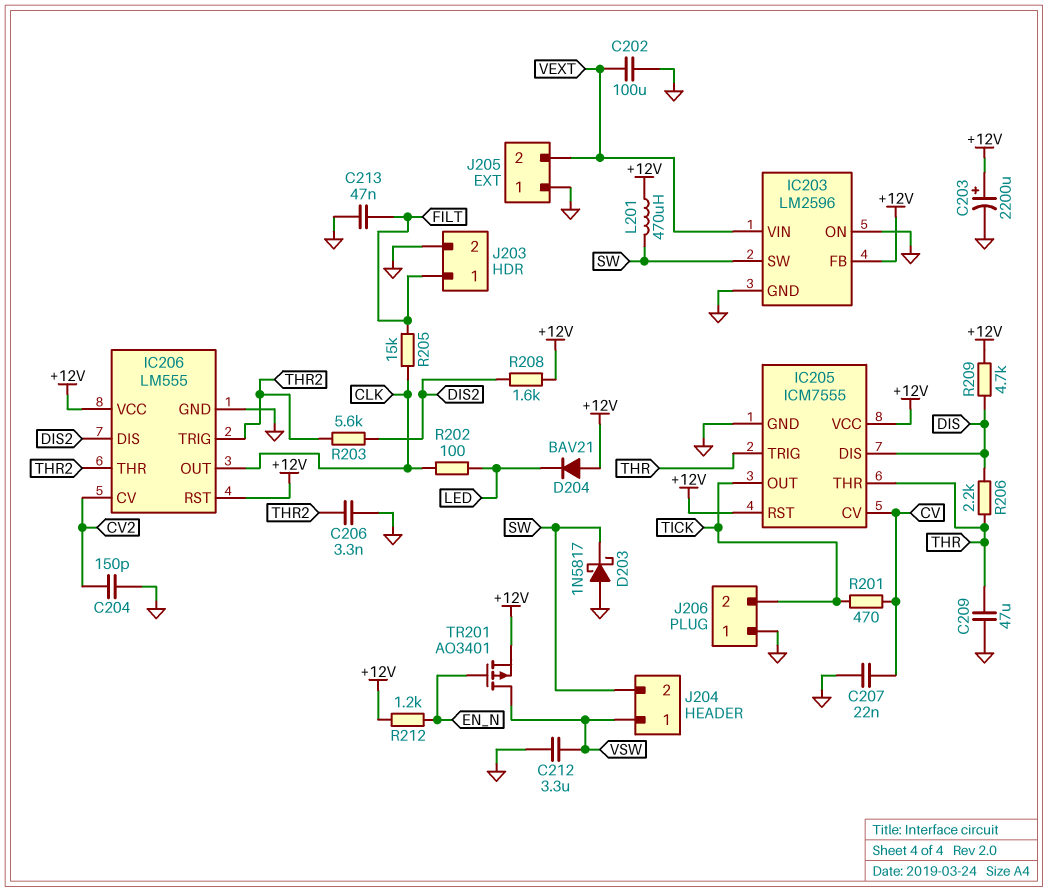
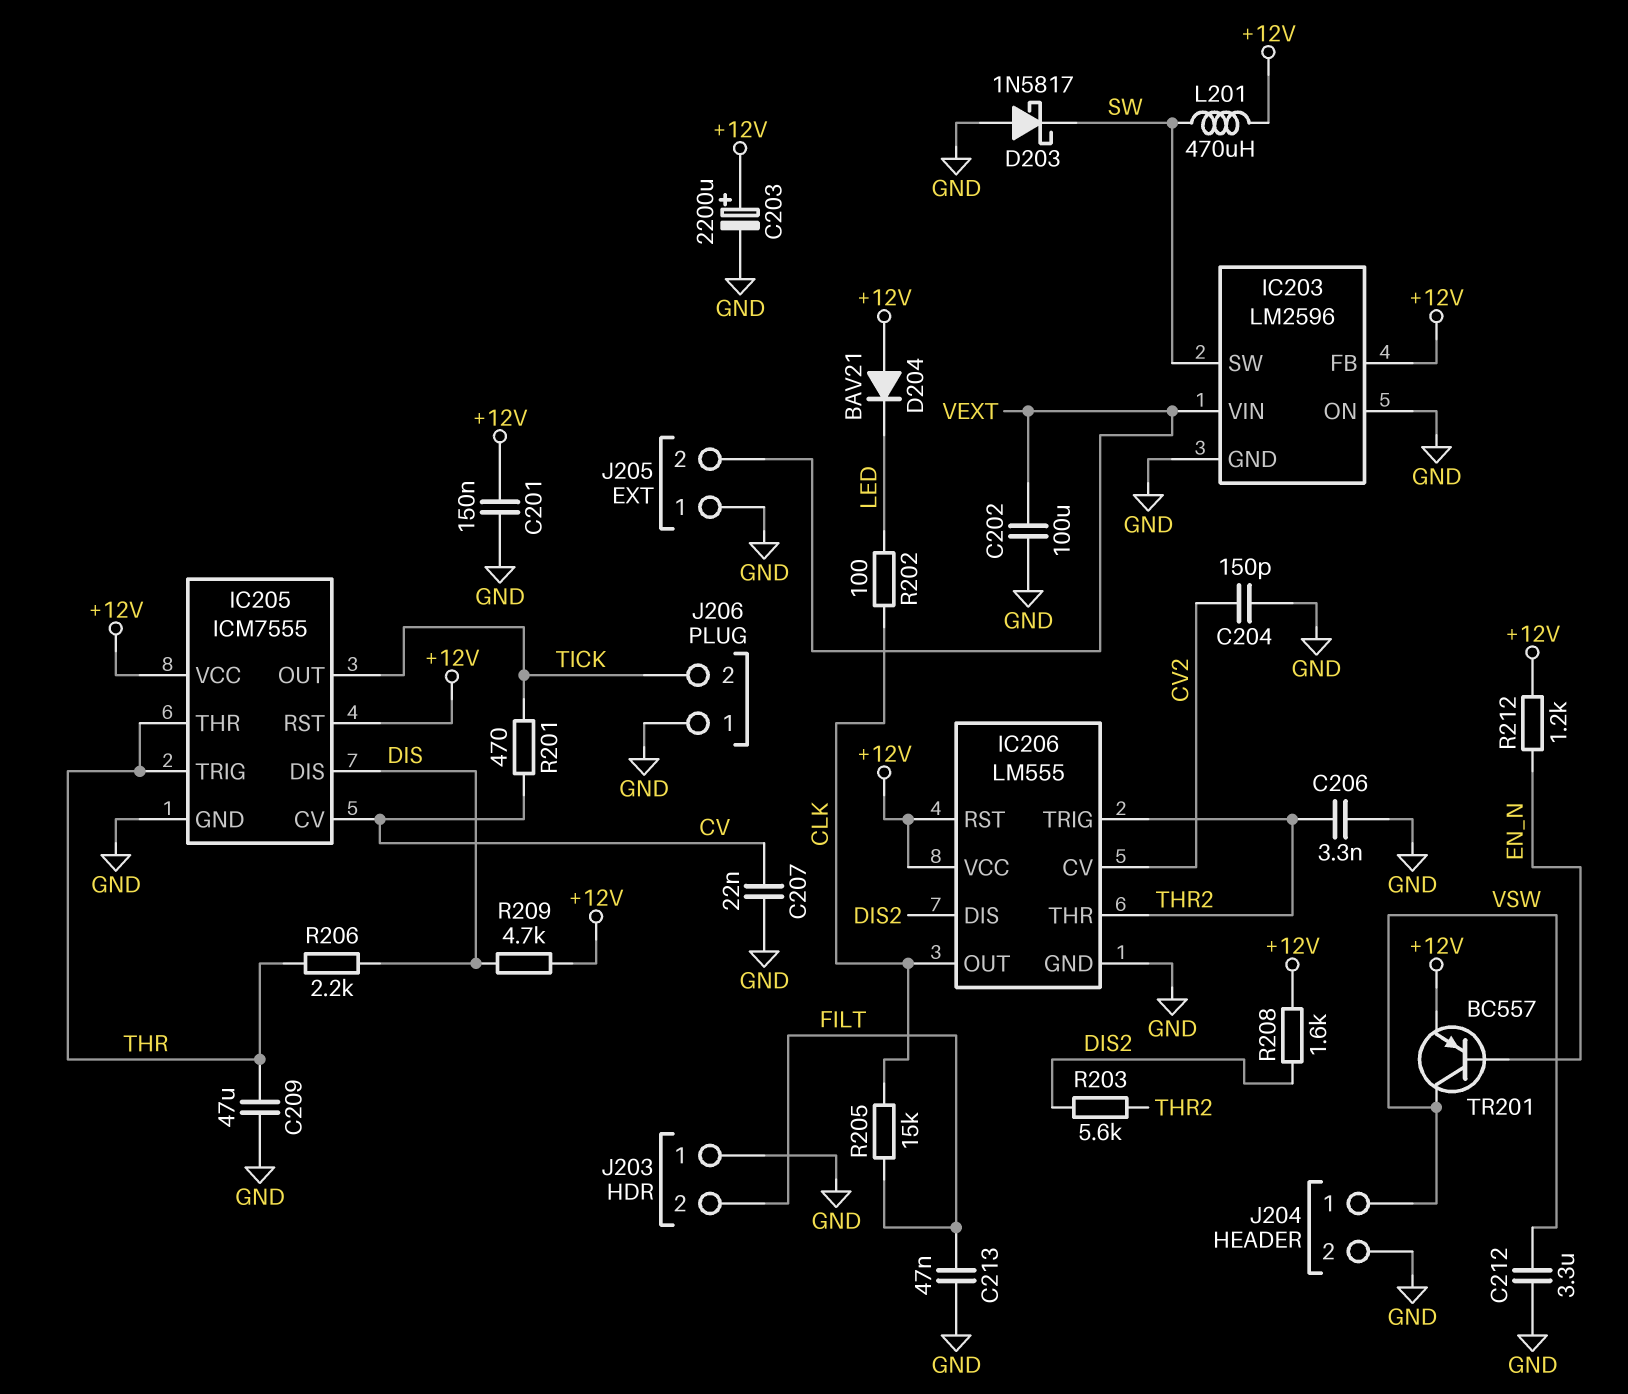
C201: none -> 150nF (+12V, GND)
J203 pin 1: FILT -> GND
J203 pin 2: GND -> FILT
J204 pin 2: SW -> GND
TR201: PMOS AO3401 (G EN_N, D VSW, S +12V) -> PNP BC557 (B EN_N, C VSW, E +12V)

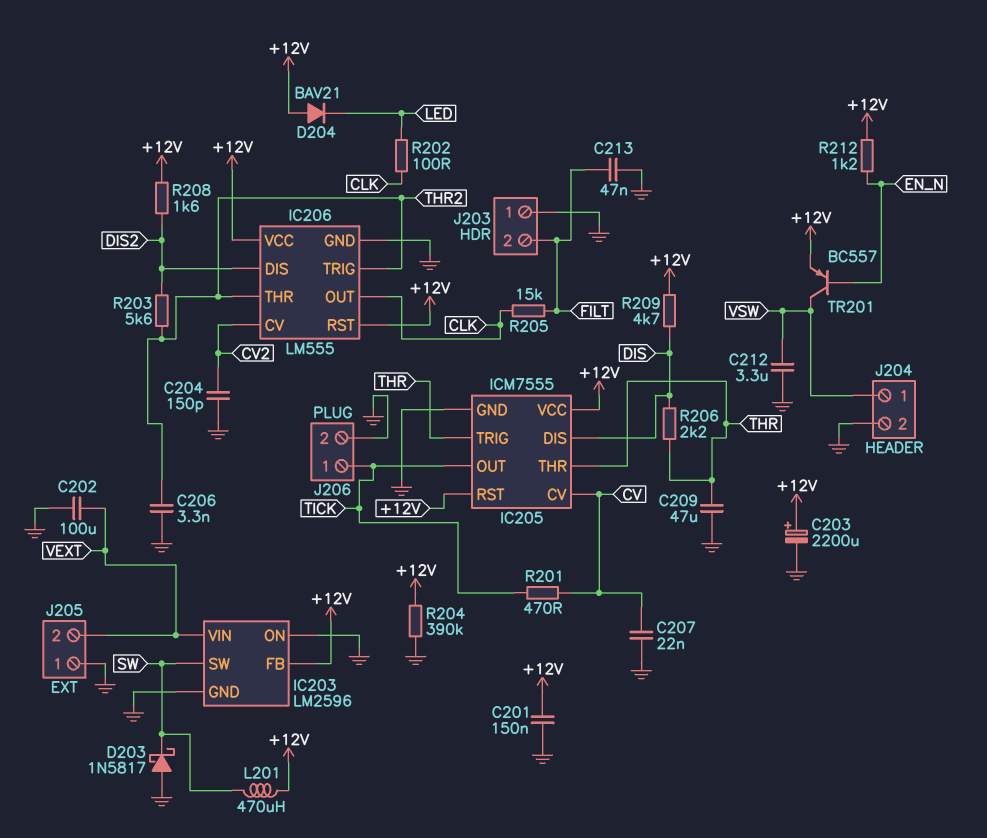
J206 pin 1: GND -> TICK
J206 pin 2: TICK -> GND
R204: none -> 390k (+12V, GND)

